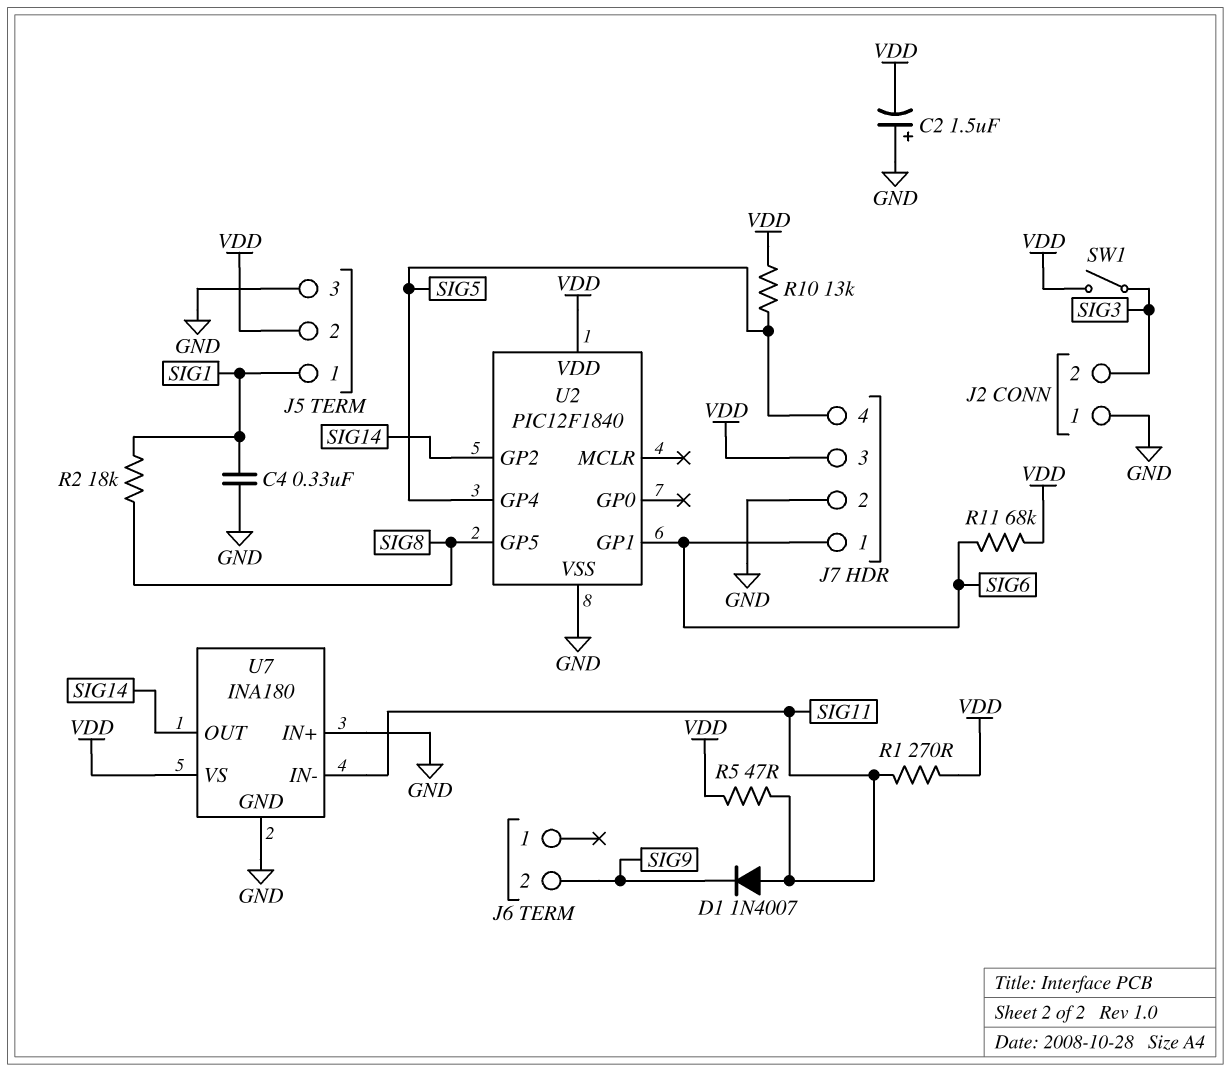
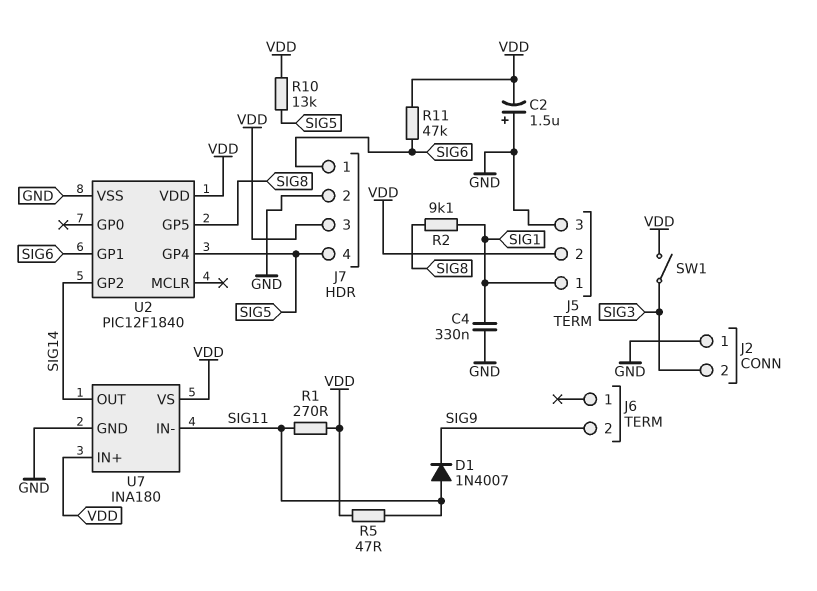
R2: 18k (SIG1, SIG8) -> 9.1k (SIG1, SIG8)
R11: 68k (SIG6, VDD) -> 47k (SIG6, VDD)
U7 pin IN+: GND -> VDD

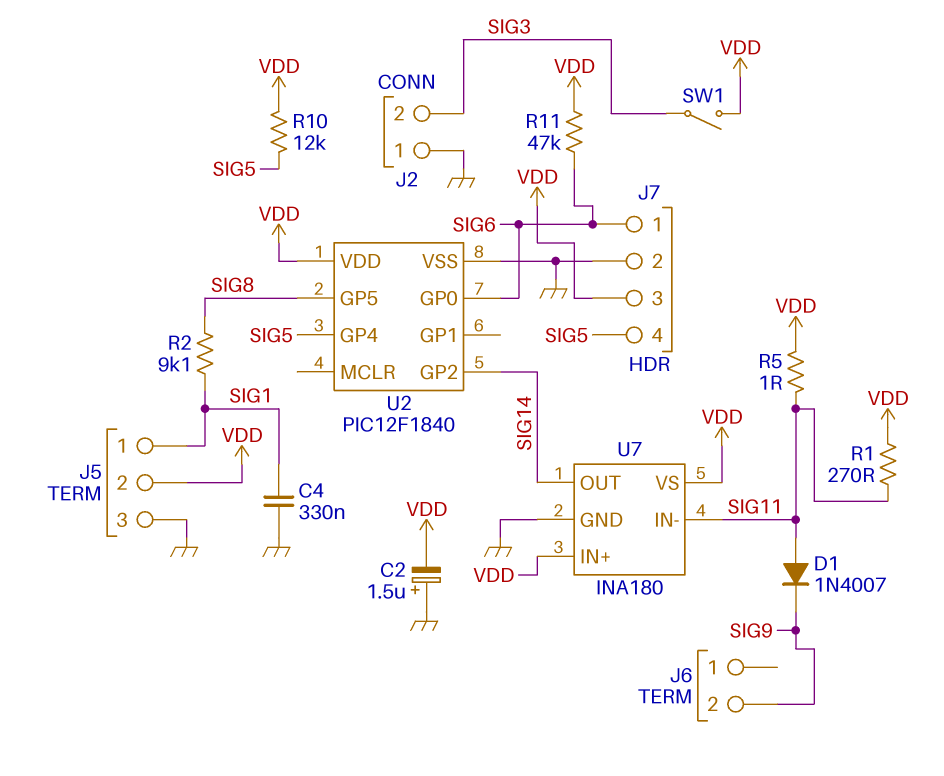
R5: 47 (SIG11, VDD) -> 1 (SIG11, VDD)
R10: 13k (SIG5, VDD) -> 12k (SIG5, VDD)
U2 pin GP0: none -> SIG6
U2 pin GP1: SIG6 -> none

